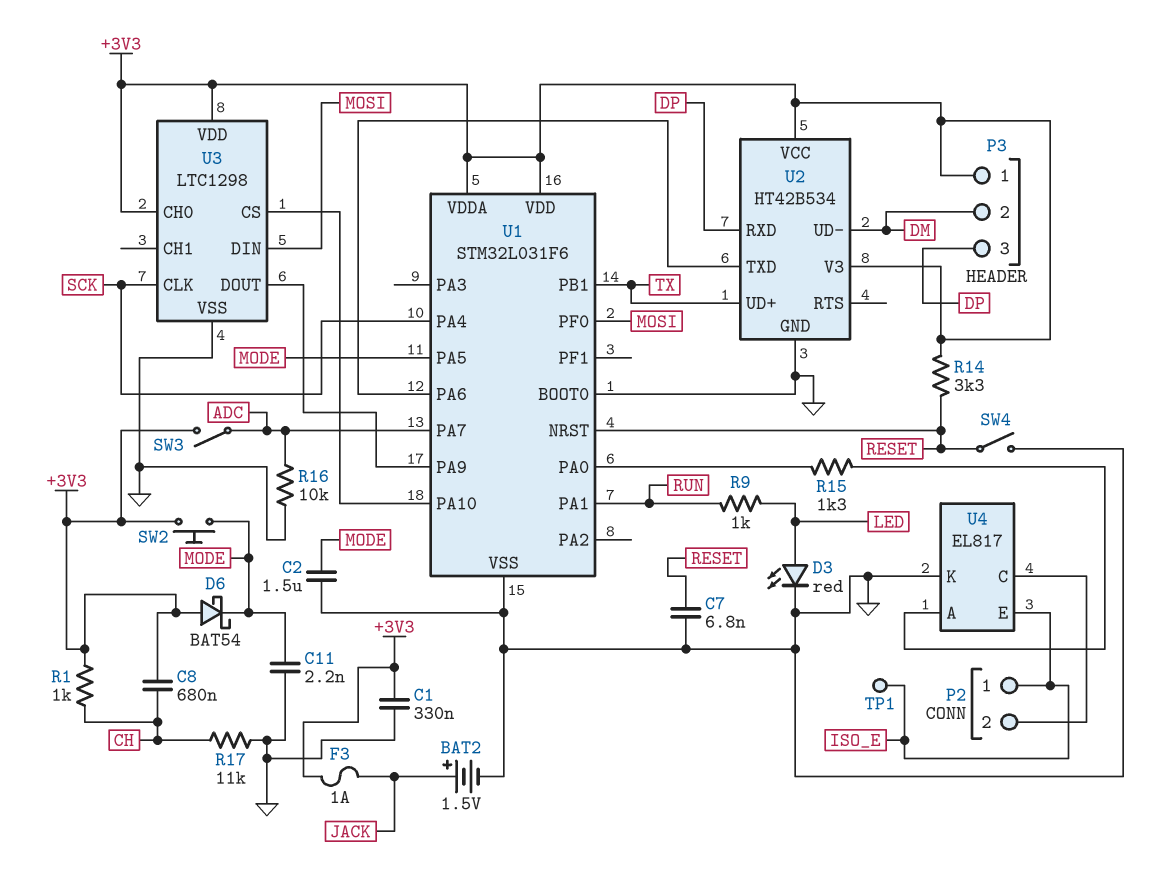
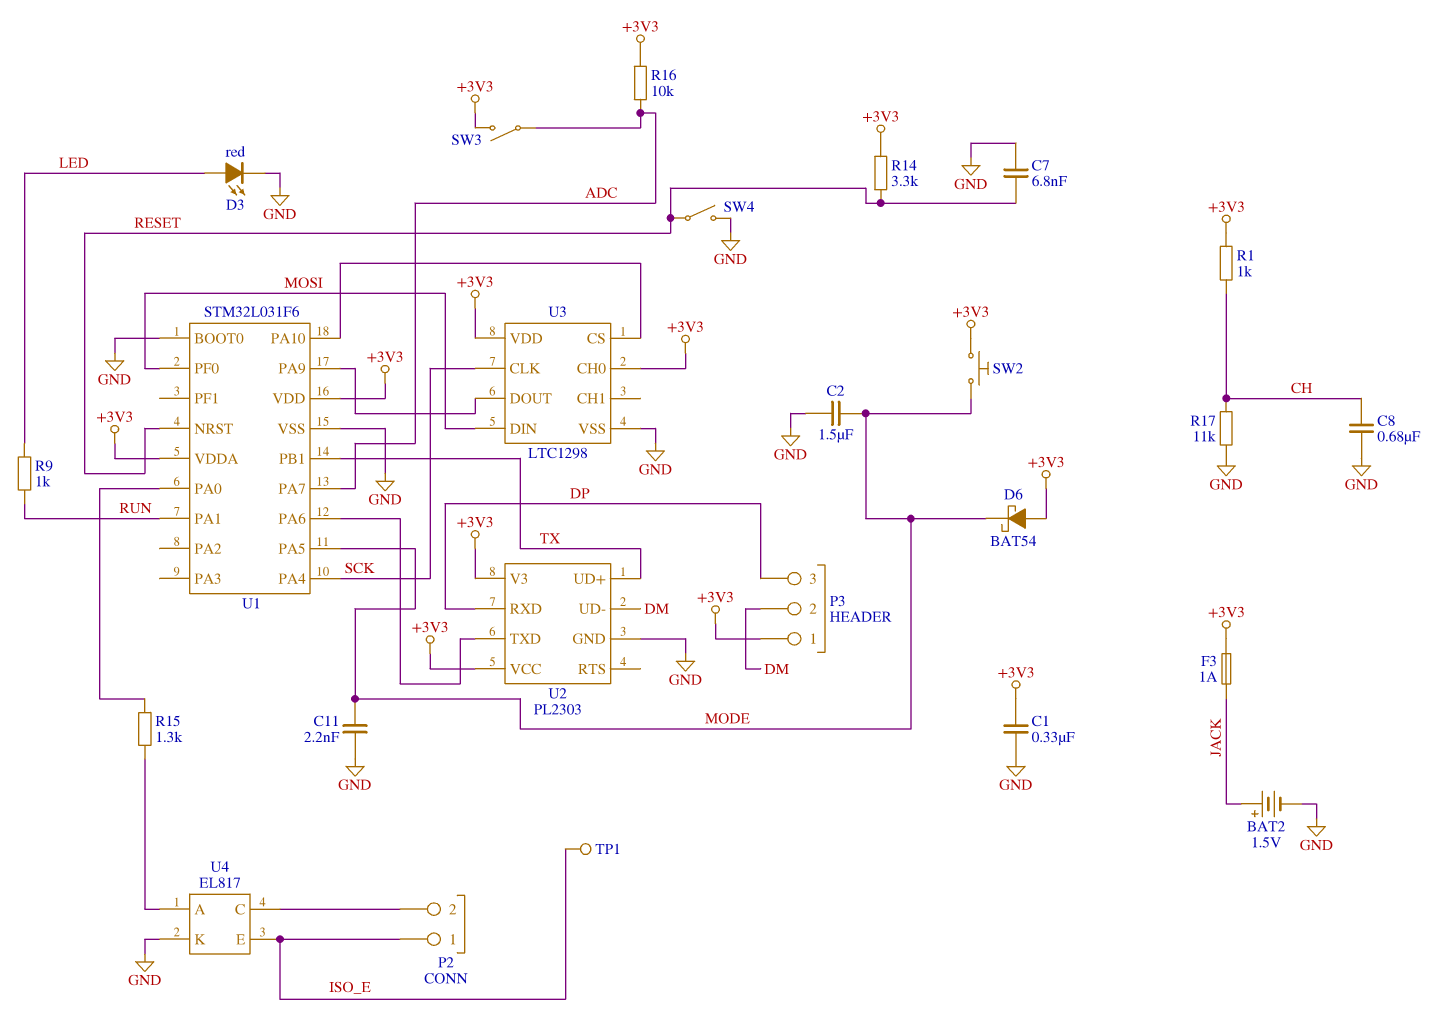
C8: 680nF (+3V3, CH) -> 680nF (CH, GND)
R16: 10k (ADC, GND) -> 10k (+3V3, ADC)
U2: HT42B534 -> PL2303

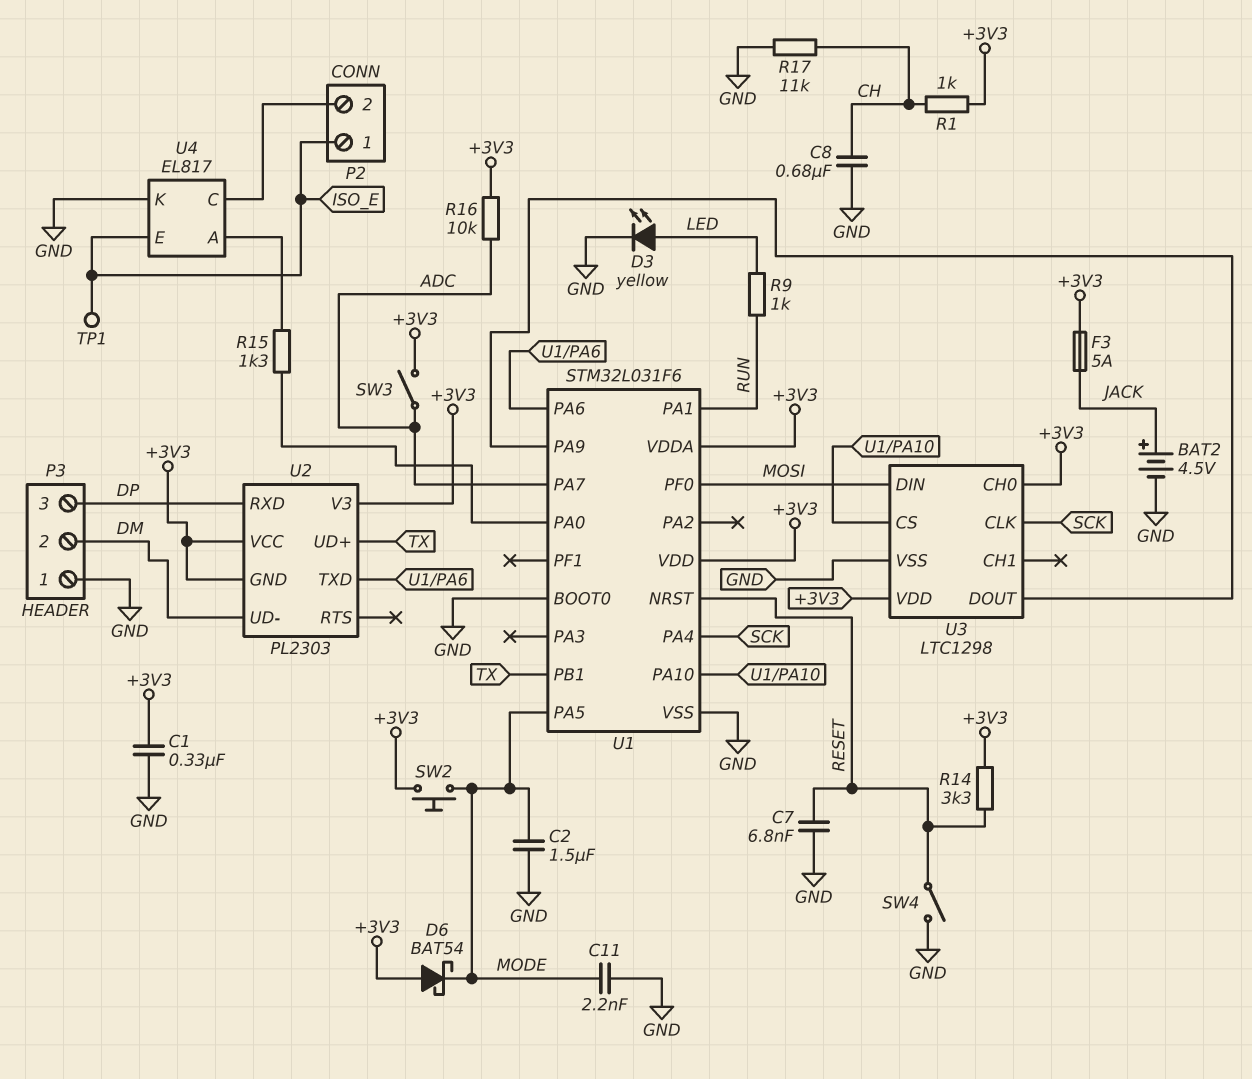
BAT2: 1.5V (plus JACK, minus GND) -> 4.5V (plus JACK, minus GND)
D3: LED red (A LED, K GND) -> LED yellow (A LED, K GND)
F3: 1A (+3V3, JACK) -> 5A (+3V3, JACK)
P3 pin 1: +3V3 -> GND
U2 pin GND: GND -> +3V3

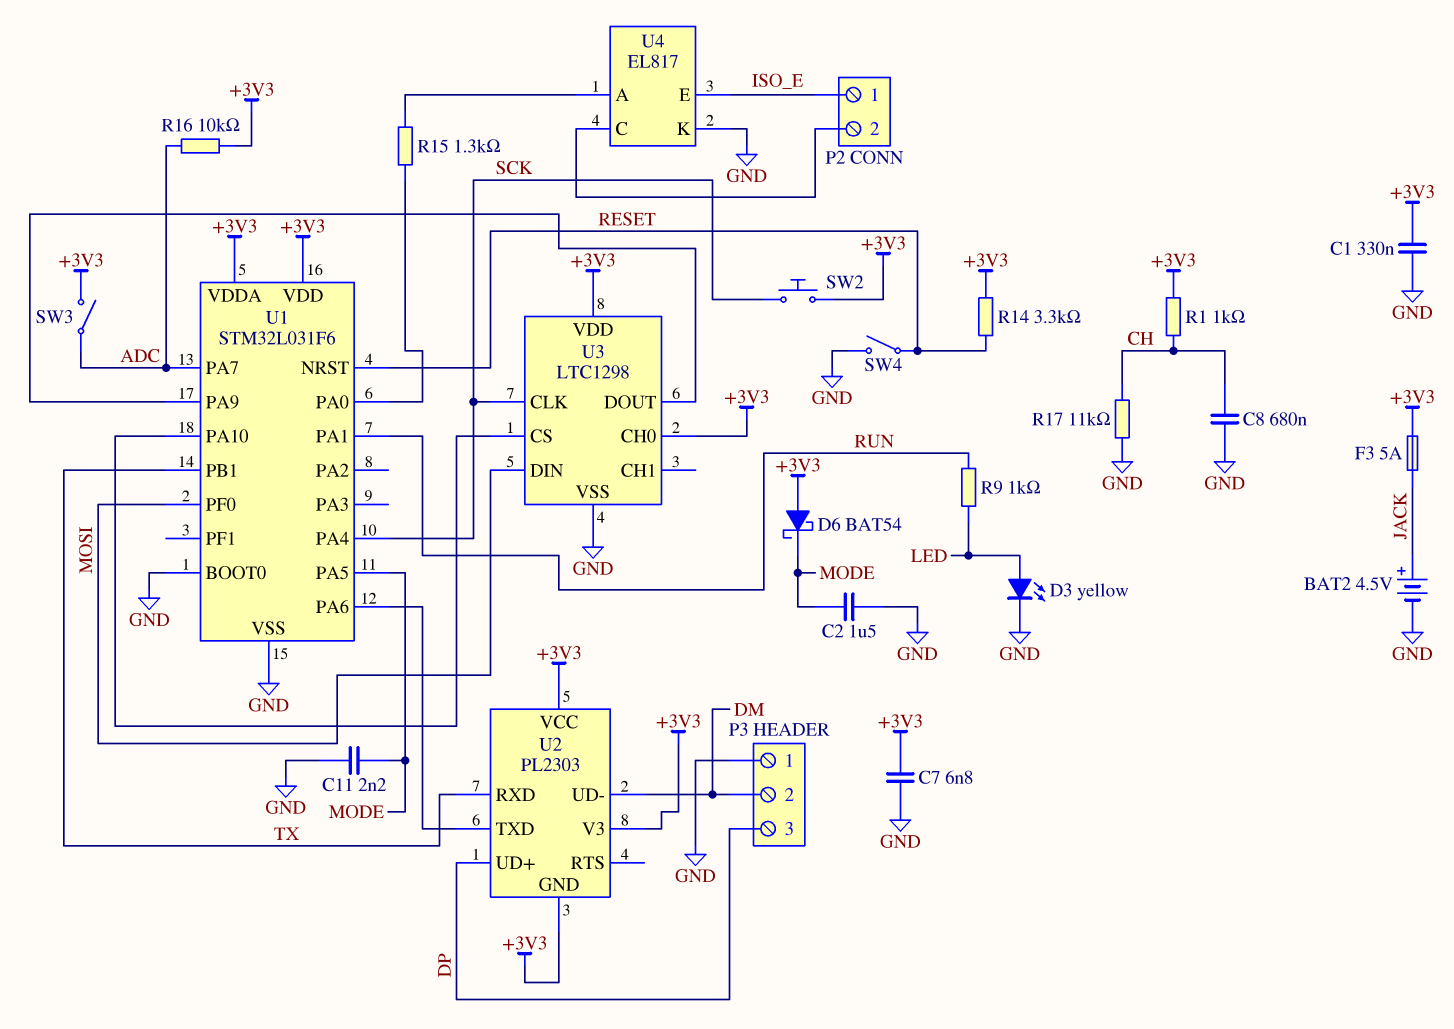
C7: 6.8nF (GND, RESET) -> 6.8nF (+3V3, GND)
SW2: button (+3V3, MODE) -> button (+3V3, SCK)
TP1: test point (ISO_E) -> none
U2 pin RXD: DP -> TX
U2 pin UD+: TX -> DP

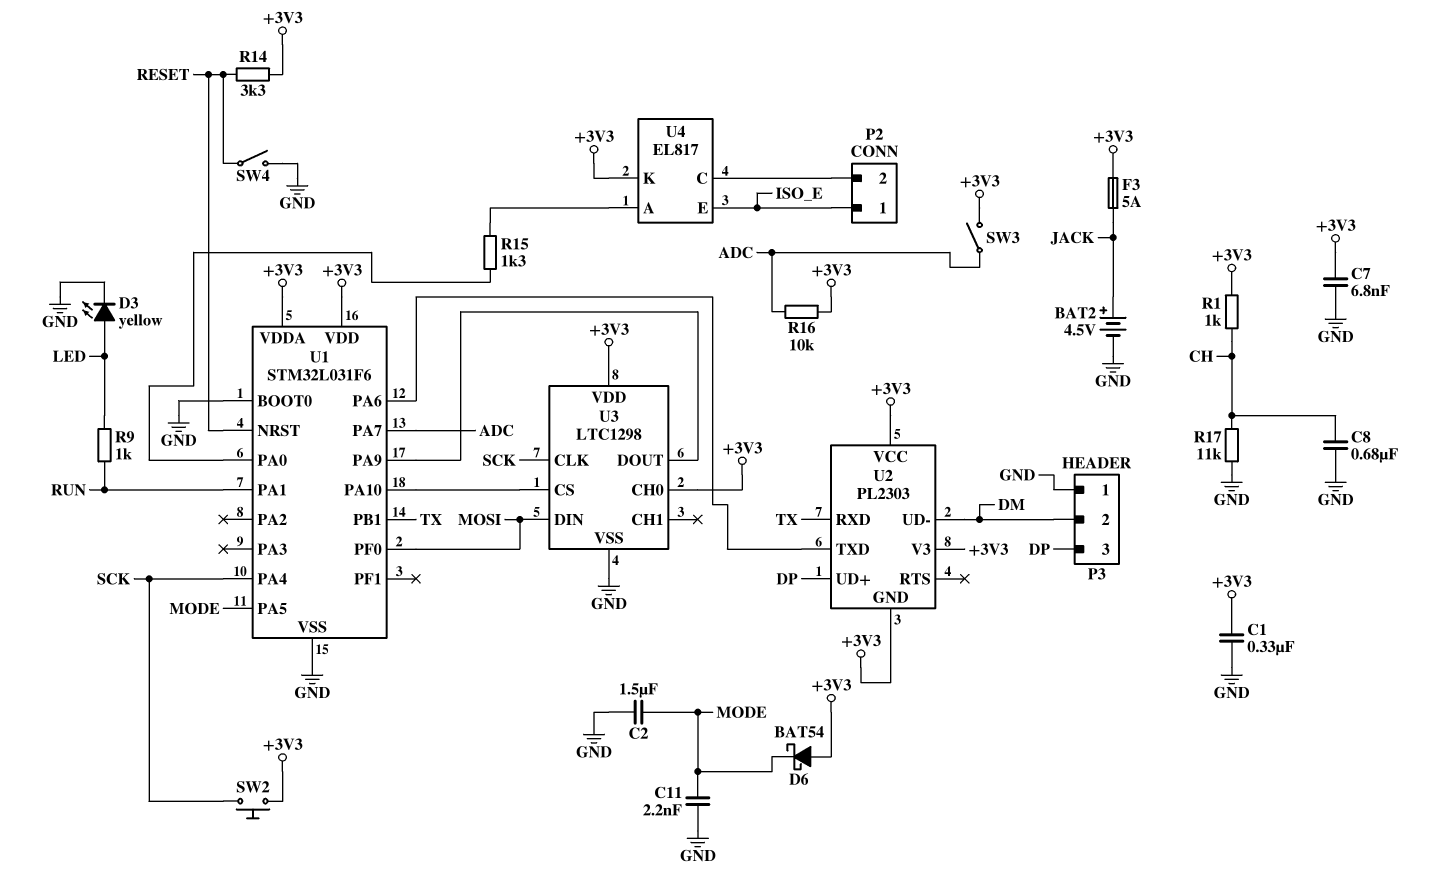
U4 pin K: GND -> +3V3

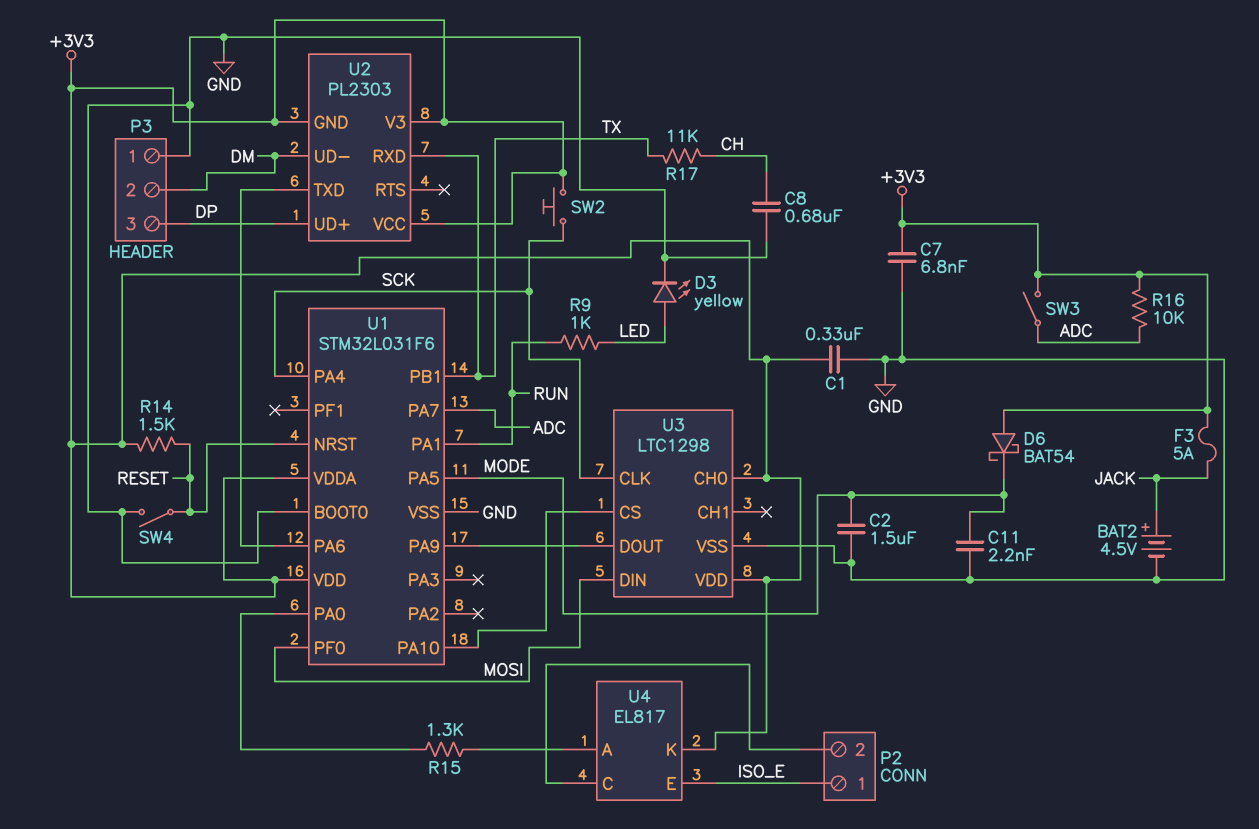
R1: 1k (+3V3, CH) -> none
R14: 3.3k (+3V3, RESET) -> 1.5k (+3V3, RESET)
R17: 11k (CH, GND) -> 11k (CH, TX)

